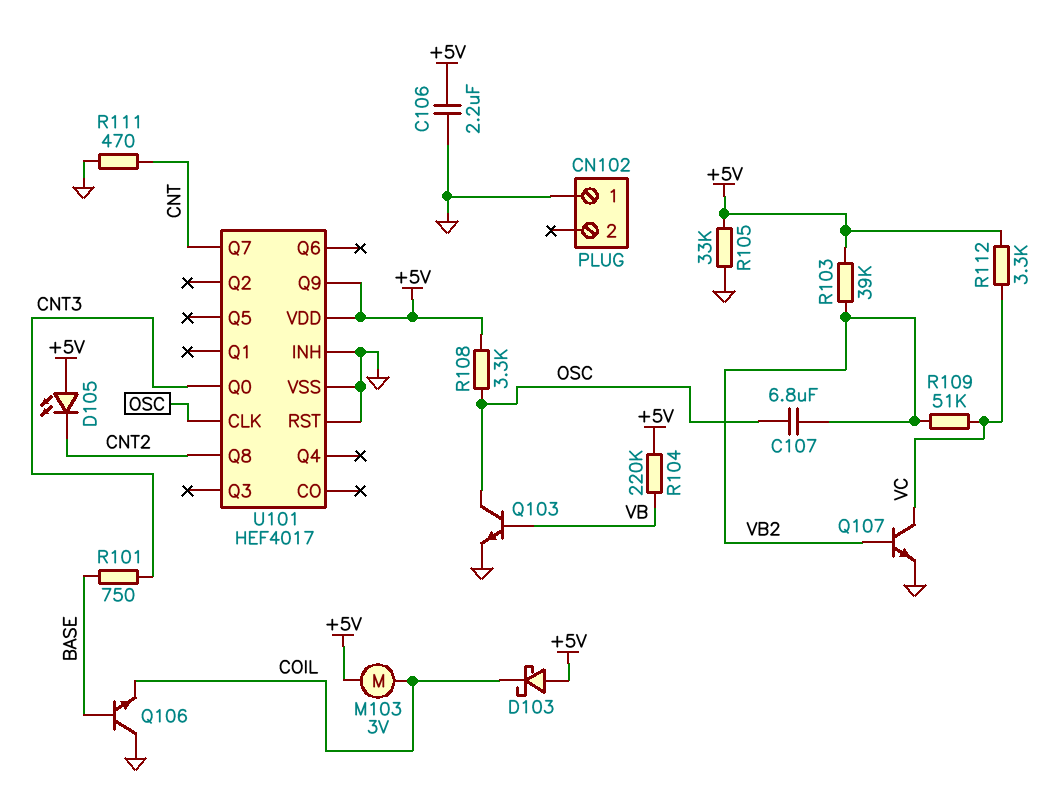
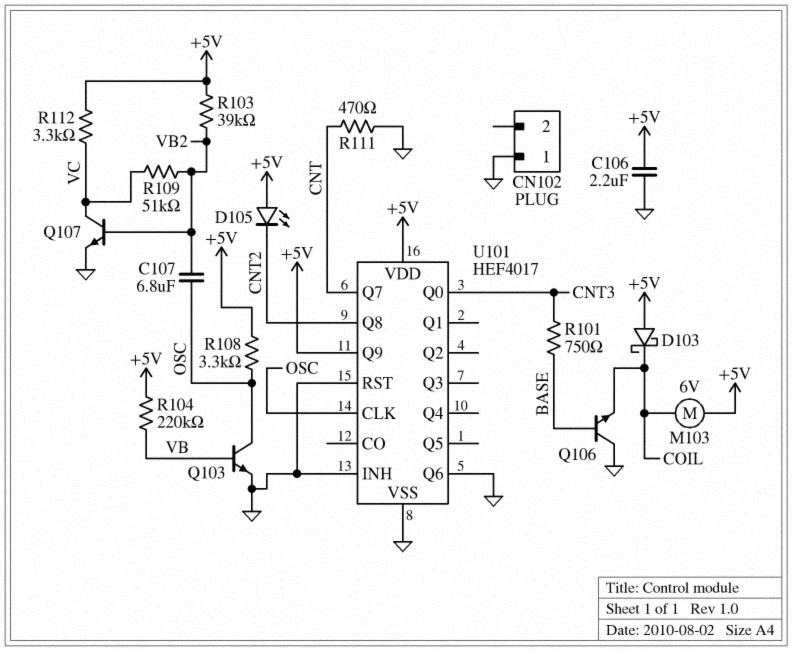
M103: motor 3V (+5V, COIL) -> motor 6V (+5V, COIL)
R105: 33k (+5V, GND) -> none
U101 pin Q6: none -> GND

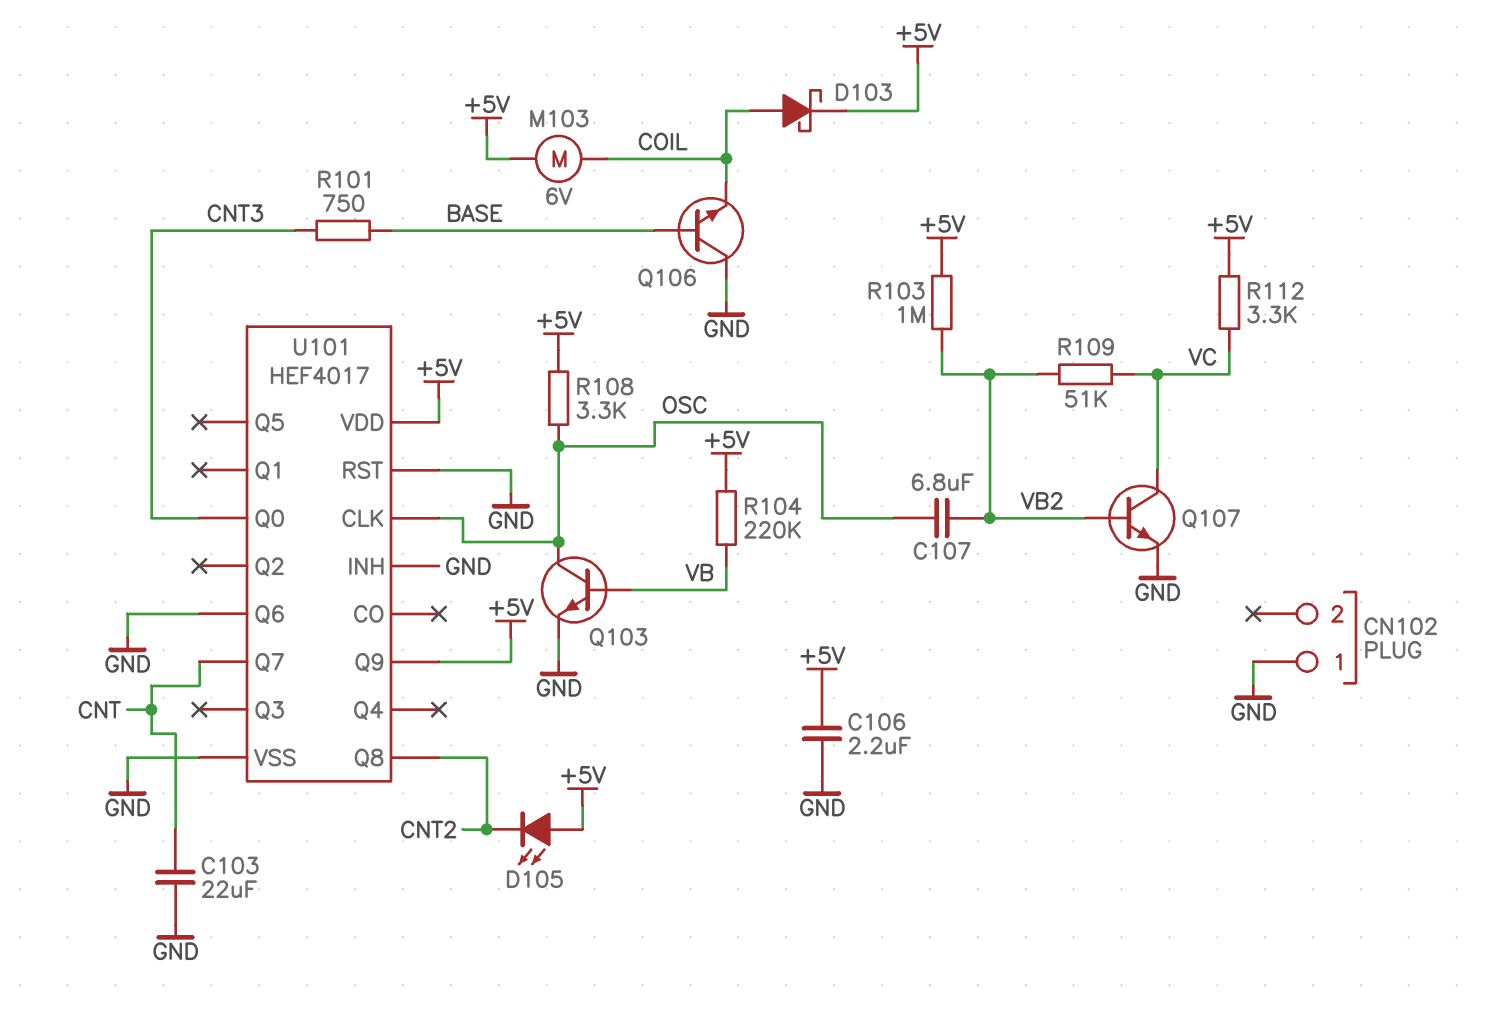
C103: none -> 22uF (CNT, GND)
D103: schottky (A +5V, K COIL) -> schottky (A COIL, K +5V)
R103: 39k (+5V, VB2) -> 1M (+5V, VB2)
R111: 470 (CNT, GND) -> none

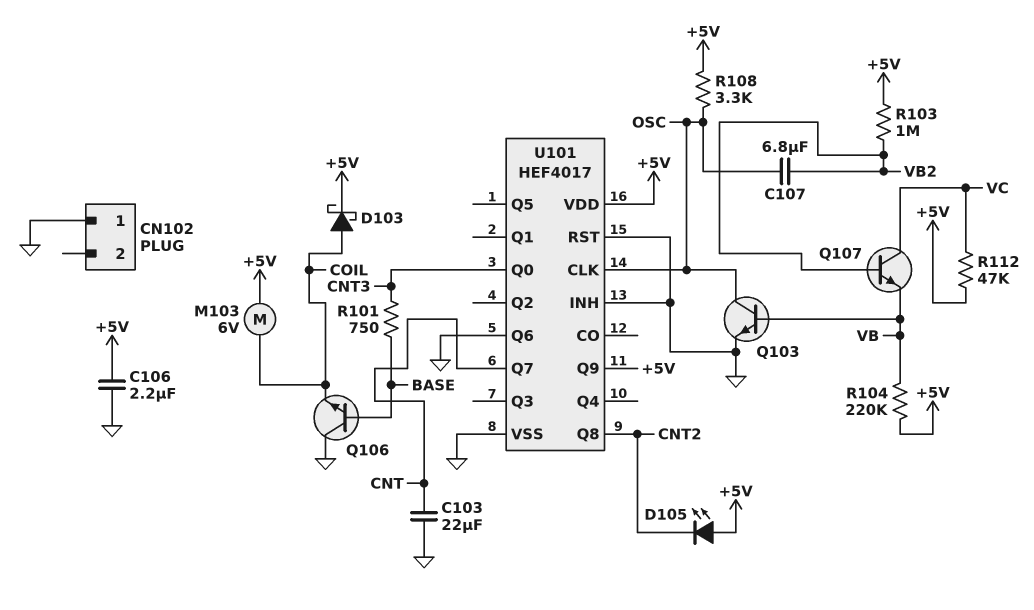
Q107: NPN (B VB2, C VC, E GND) -> NPN (B VB2, C VC, E VB)
R109: 51k (VB2, VC) -> none
R112: 3.3k (+5V, VC) -> 47k (+5V, VC)

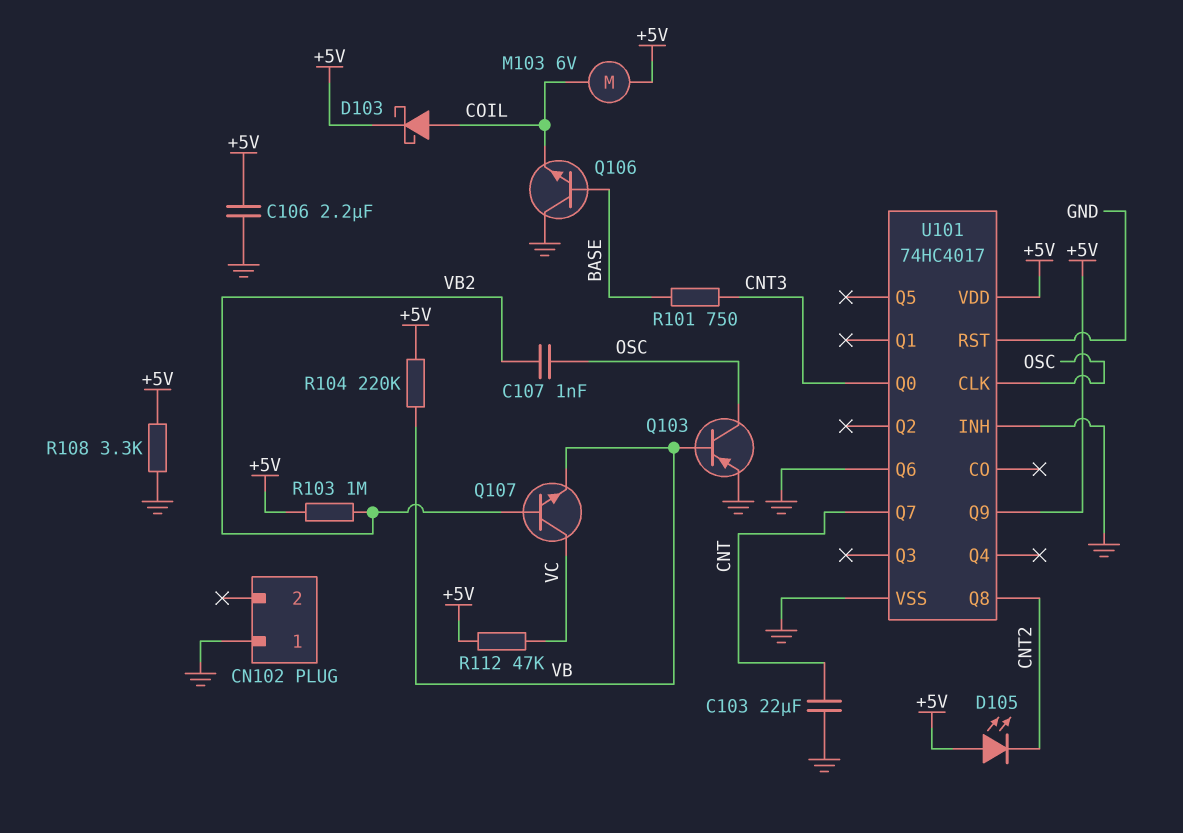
C107: 6.8uF (OSC, VB2) -> 1nF (OSC, VB2)
Q103: NPN (B VB, C OSC, E GND) -> PNP (B VB, C OSC, E GND)
R108: 3.3k (+5V, OSC) -> 3.3k (+5V, GND)
U101: HEF4017 -> 74HC4017

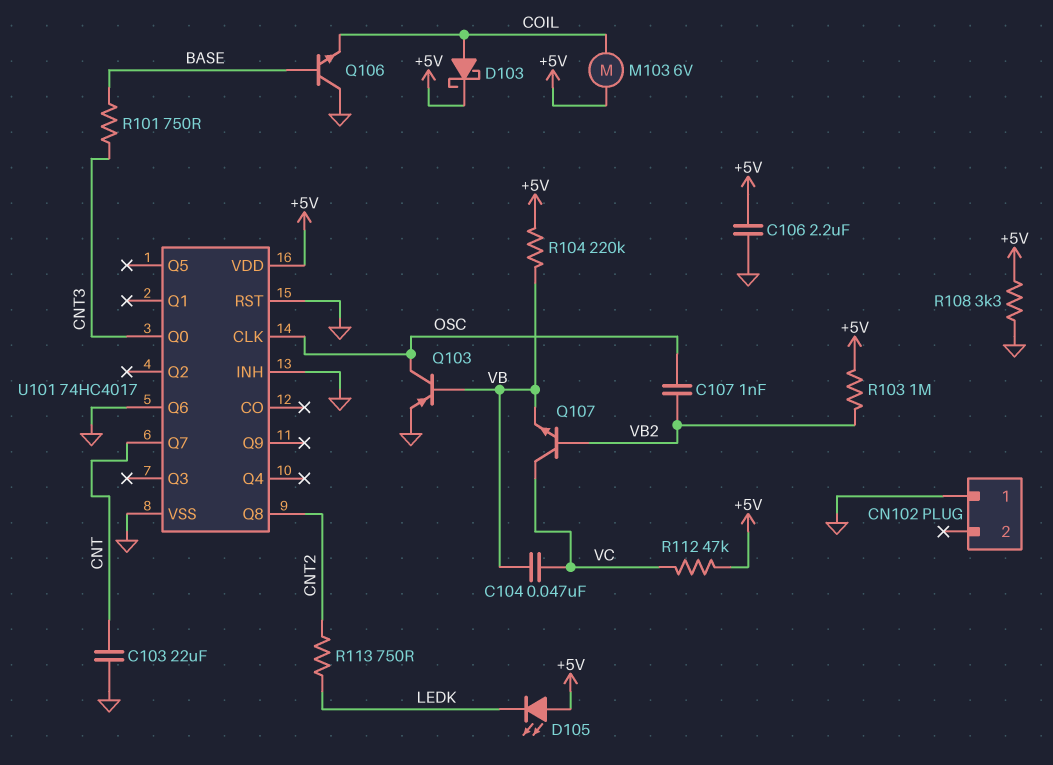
C104: none -> 47nF (VB, VC)
D105: LED (A +5V, K CNT2) -> LED (A +5V, K LEDK)
R113: none -> 750 (CNT2, LEDK)
U101 pin Q9: +5V -> none

